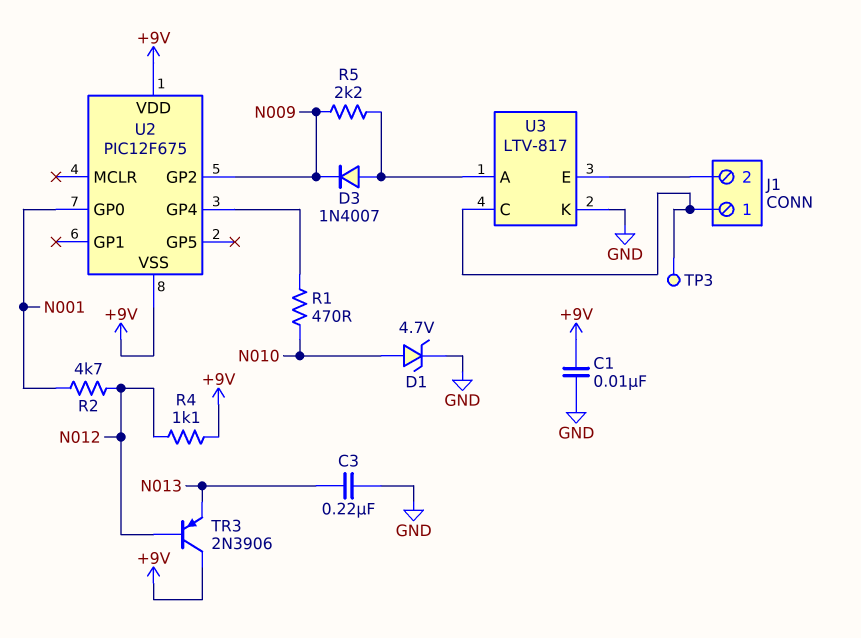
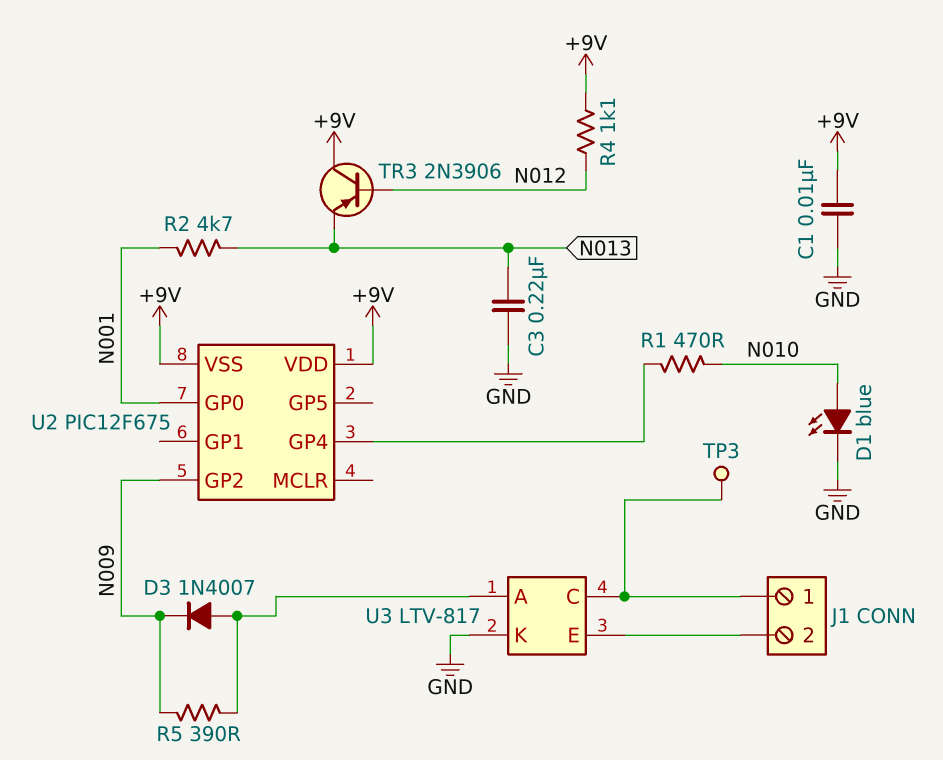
D1: zener 4.7V (A N010, K GND) -> LED blue (A N010, K GND)
R2: 4.7k (N001, N012) -> 4.7k (N001, N013)
R5: 2.2k (N009, U3/A) -> 390 (N009, U3/A)

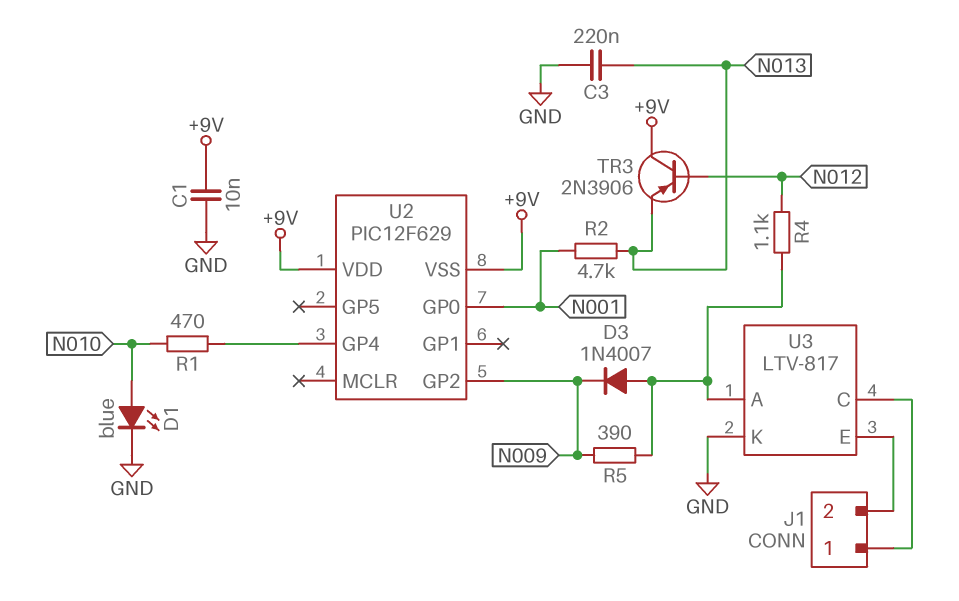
R4: 1.1k (+9V, N012) -> 1.1k (N012, U3/A)
TP3: test point (J1/1) -> none
U2: PIC12F675 -> PIC12F629

